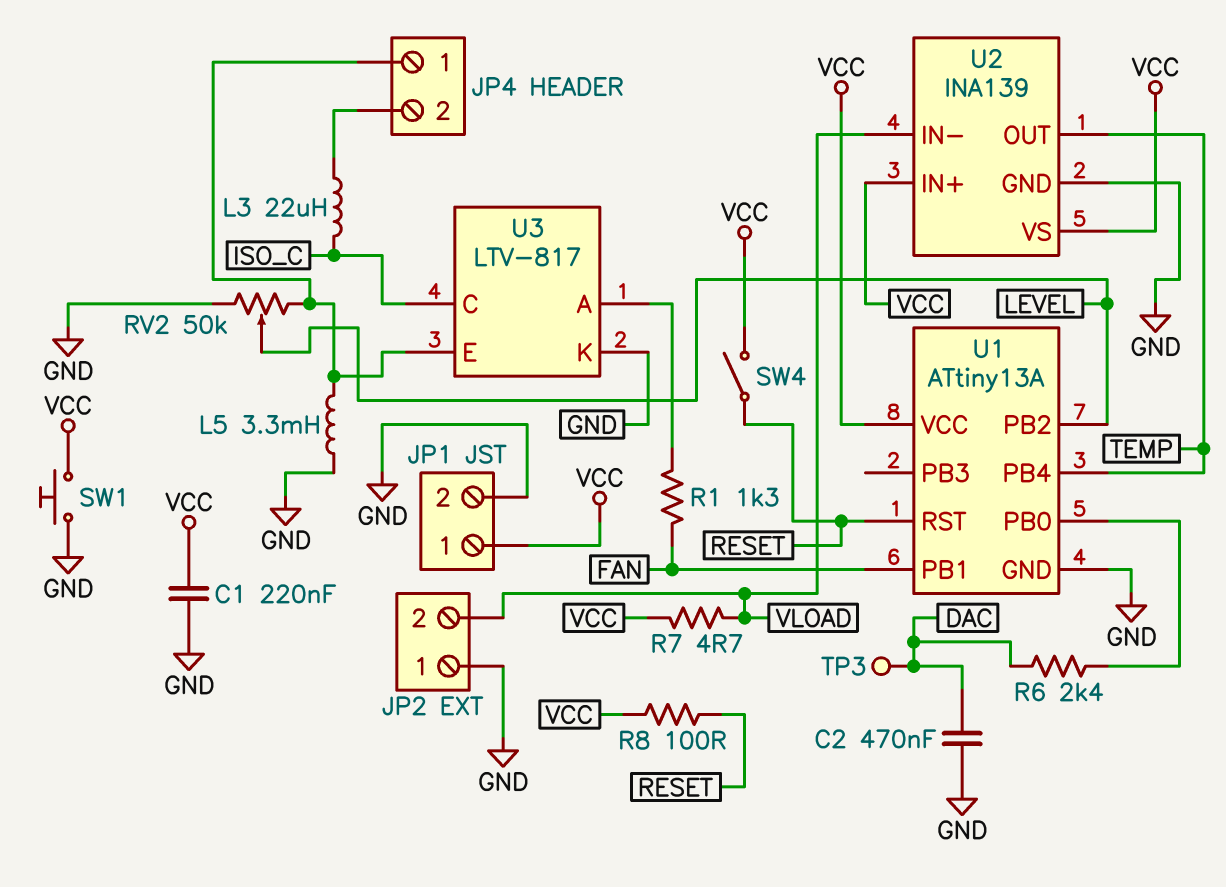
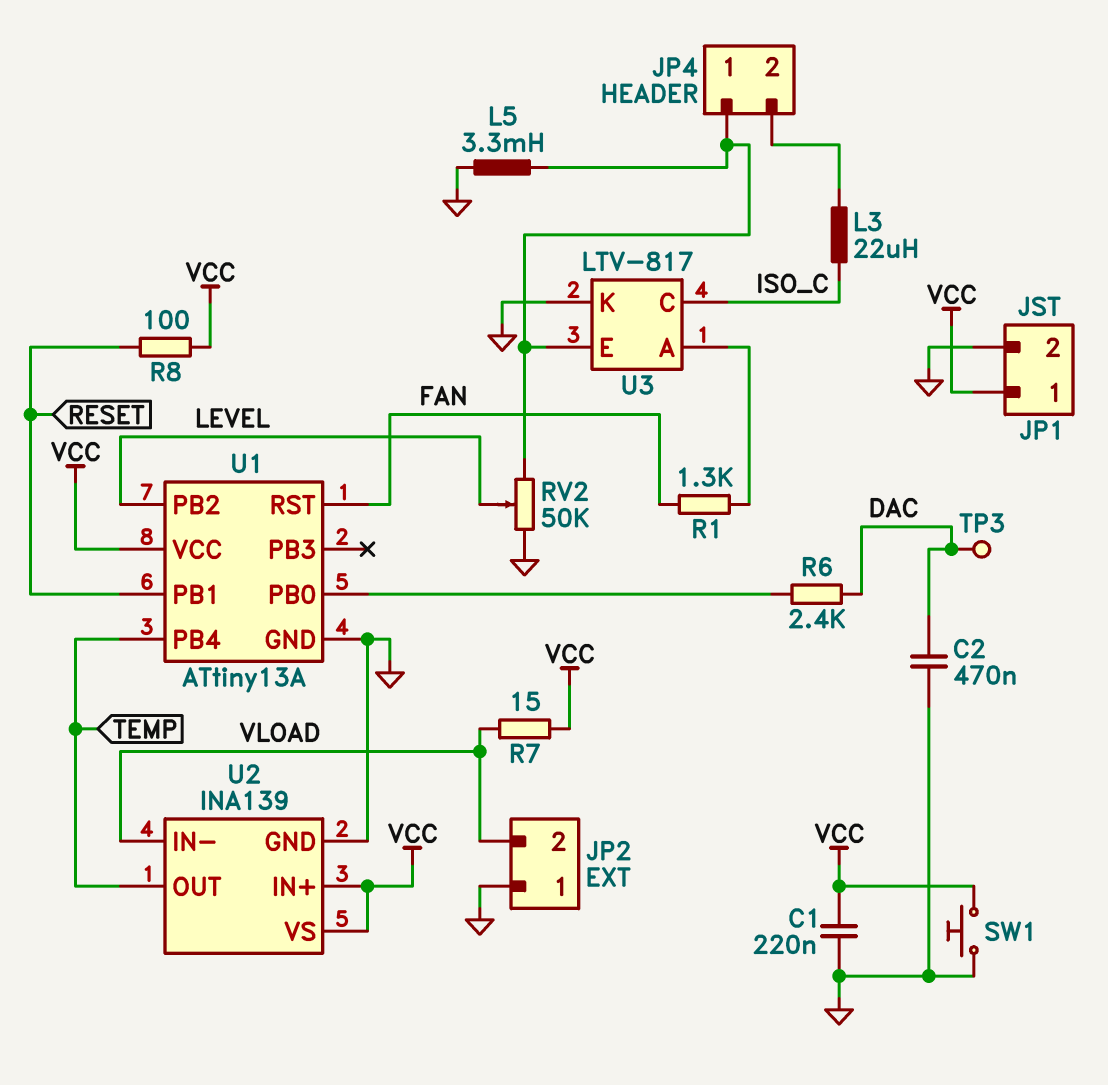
R7: 4.7 (VCC, VLOAD) -> 15 (VCC, VLOAD)
SW4: switch (RESET, VCC) -> none
U1 pin PB1: FAN -> RESET
U1 pin RST: RESET -> FAN

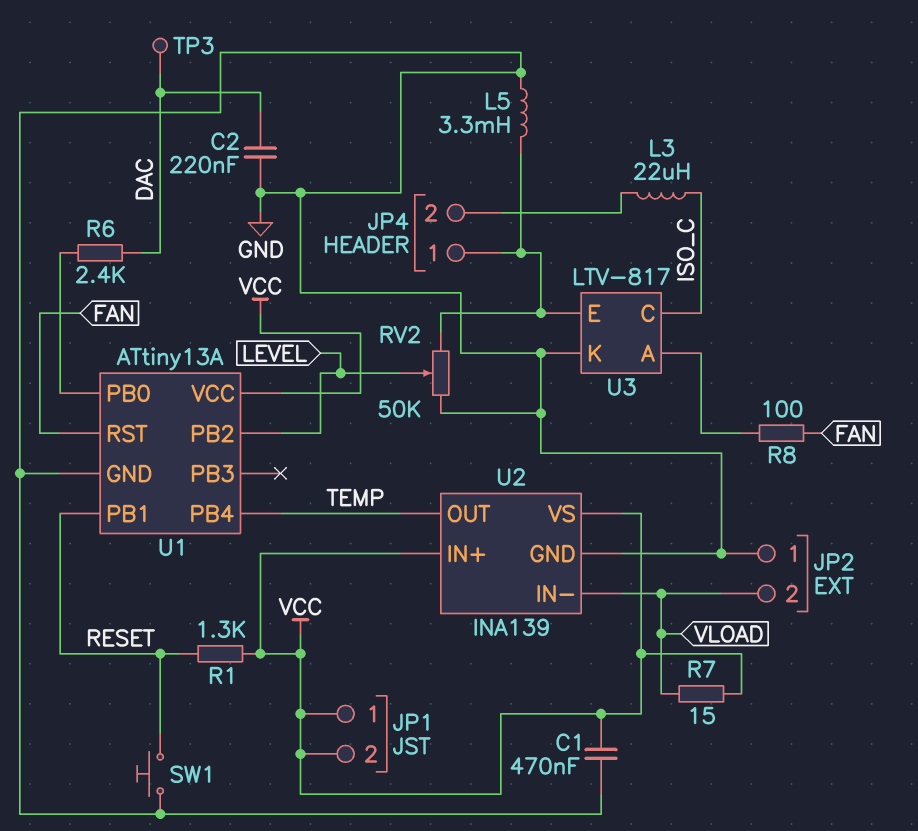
C1: 220nF (GND, VCC) -> 470nF (GND, VCC)
C2: 470nF (DAC, GND) -> 220nF (DAC, GND)
JP1 pin 2: GND -> VCC
R1: 1.3k (FAN, U3/A) -> 1.3k (RESET, VCC)
R8: 100 (RESET, VCC) -> 100 (FAN, U3/A)
SW1: button (GND, VCC) -> button (GND, RESET)

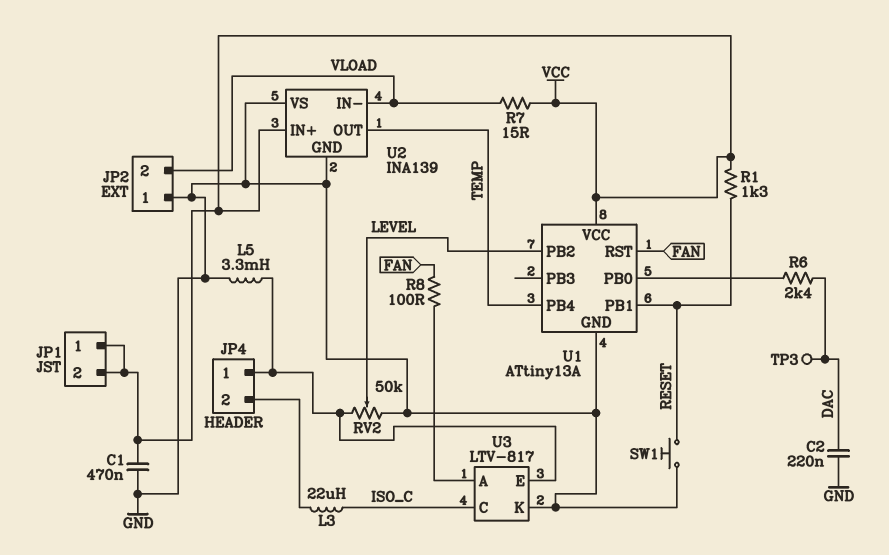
U2 pin VS: VCC -> GND

